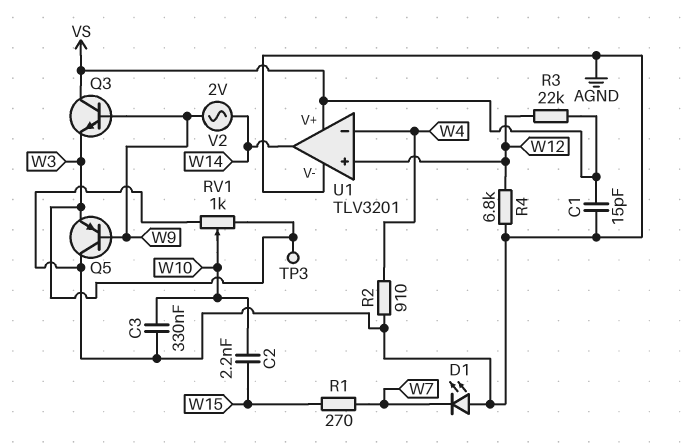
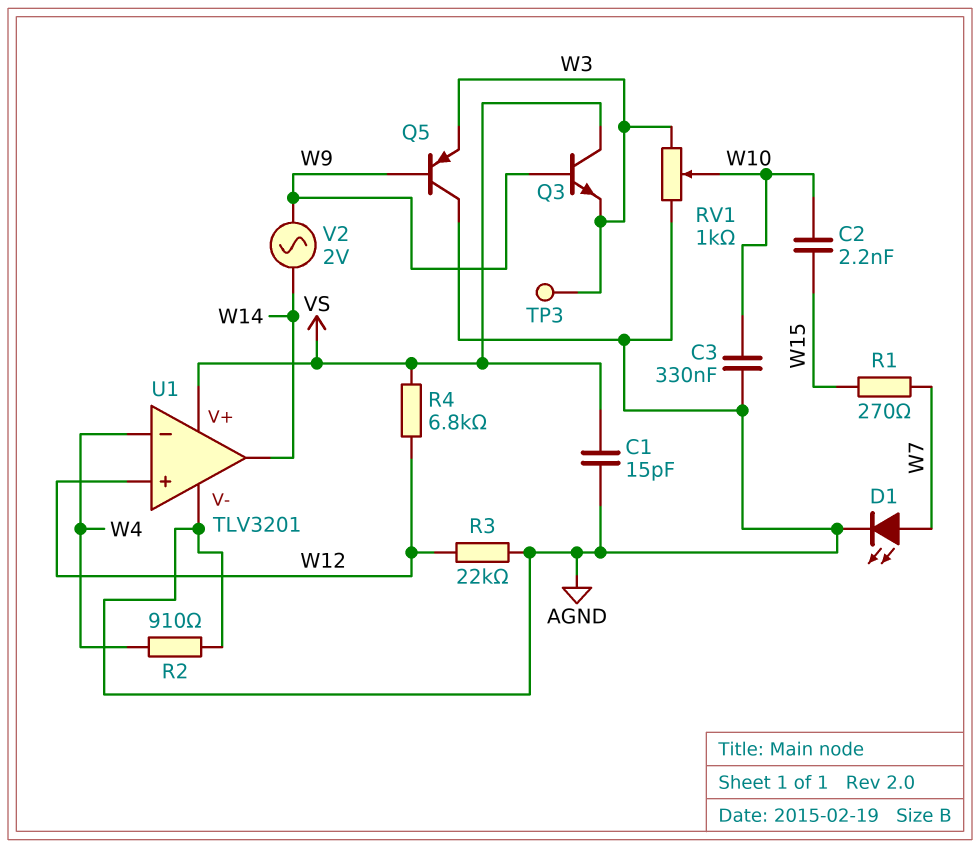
D1: LED (A AGND, K W7) -> LED (A W7, K AGND)
R3: 22k (VS, W12) -> 22k (AGND, W12)
R4: 6.8k (AGND, W12) -> 6.8k (VS, W12)

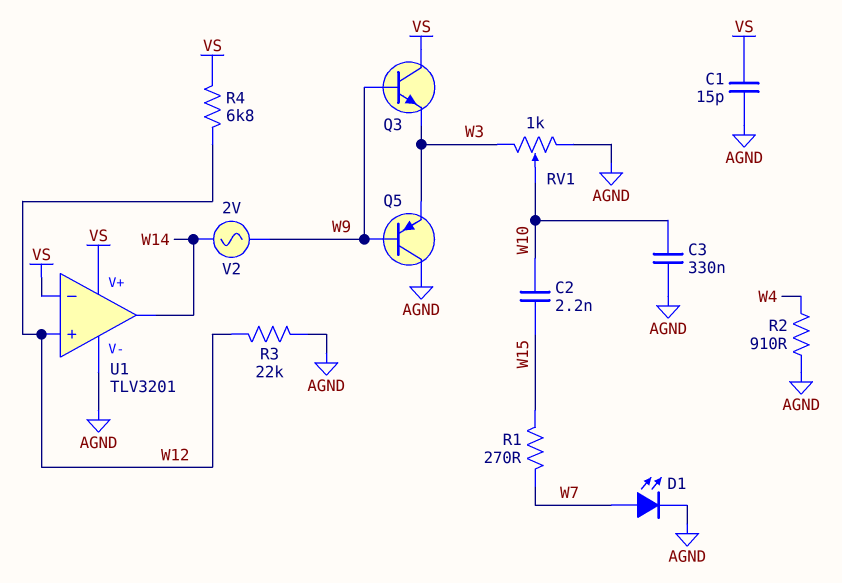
TP3: test point (W3) -> none
U1 pin in-: W4 -> VS

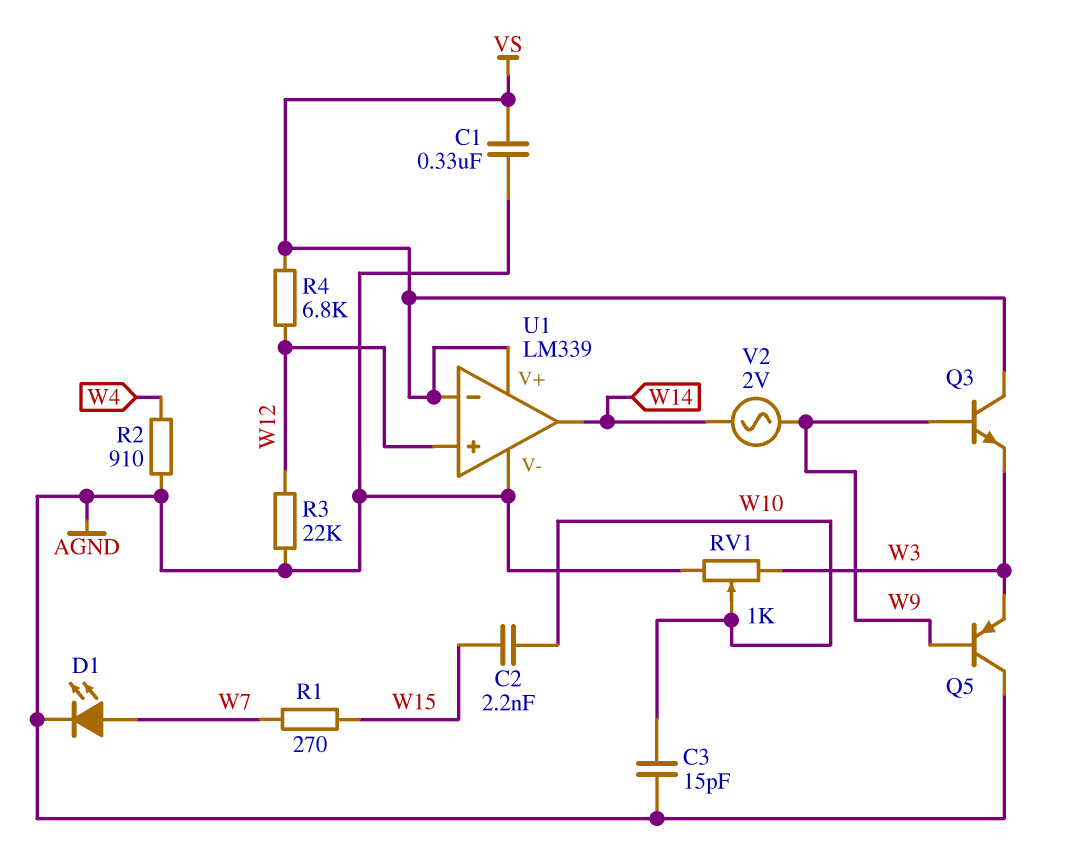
C1: 15pF (AGND, VS) -> 330nF (AGND, VS)
C3: 330nF (AGND, W10) -> 15pF (AGND, W10)
U1: TLV3201 -> LM339

